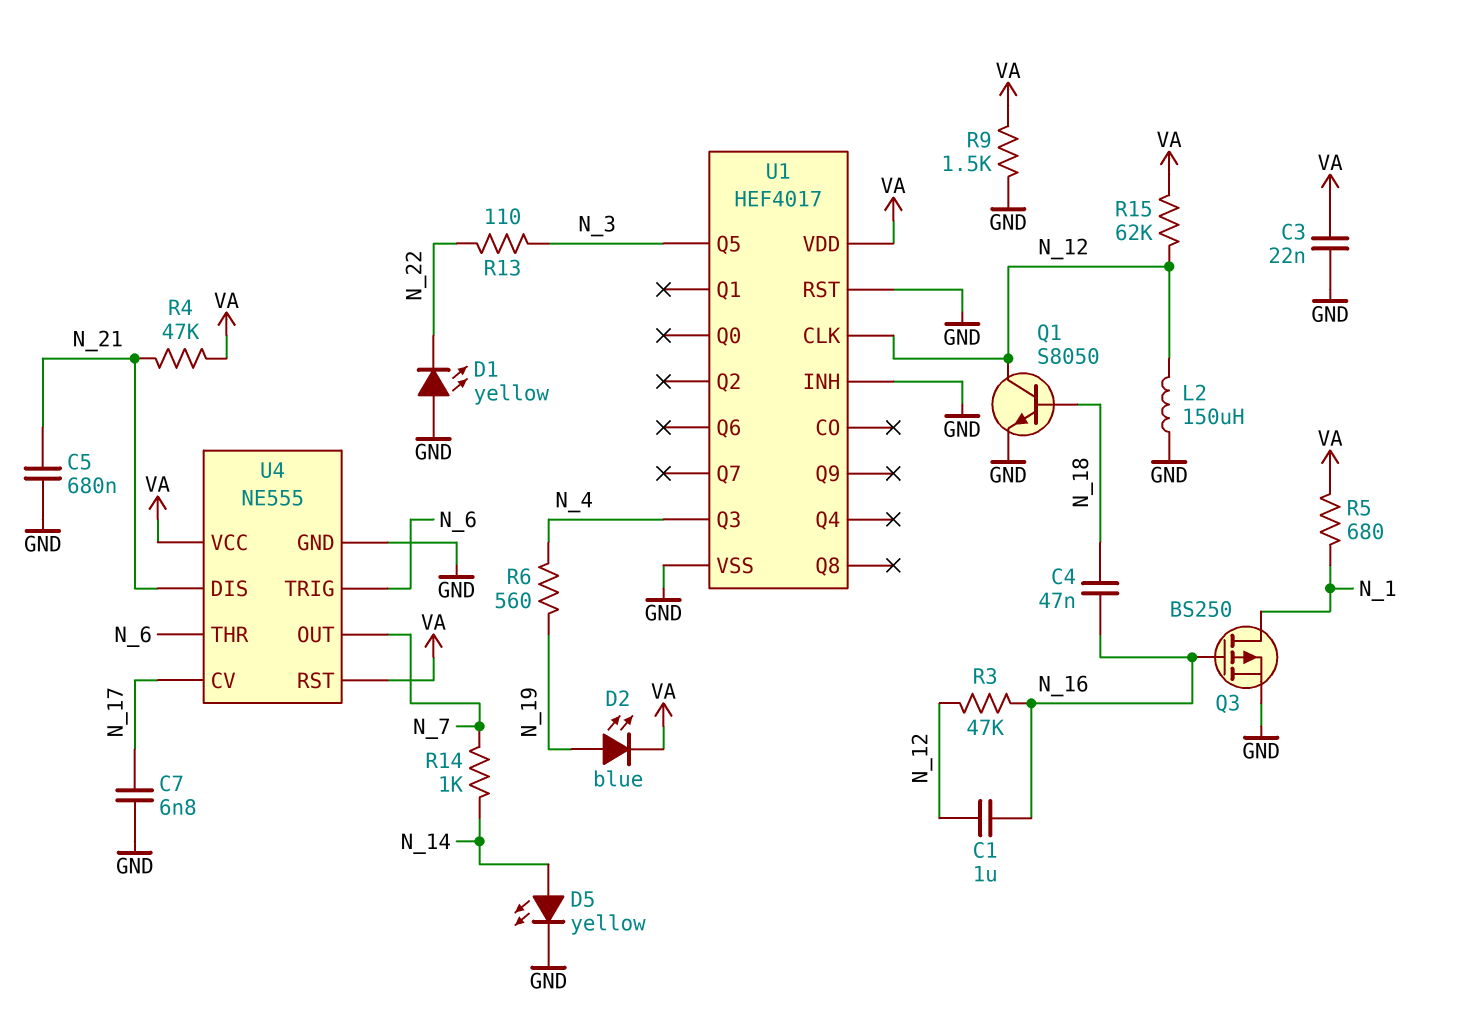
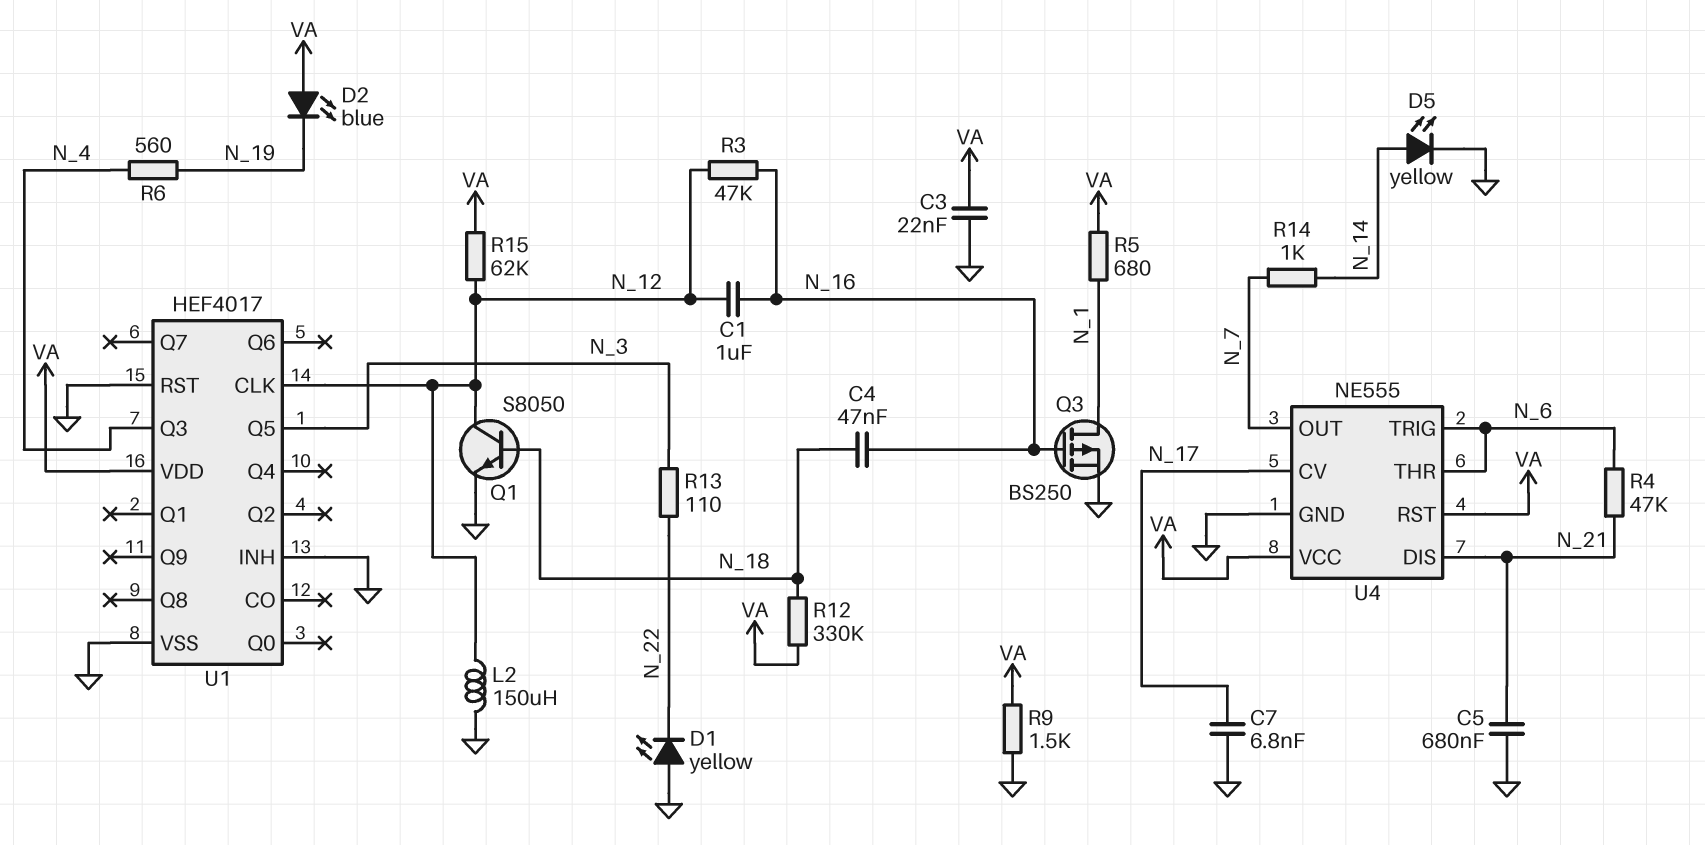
D2: LED blue (A N_19, K VA) -> LED blue (A VA, K N_19)
R4: 47k (N_21, VA) -> 47k (N_6, N_21)
R12: none -> 330k (N_18, VA)

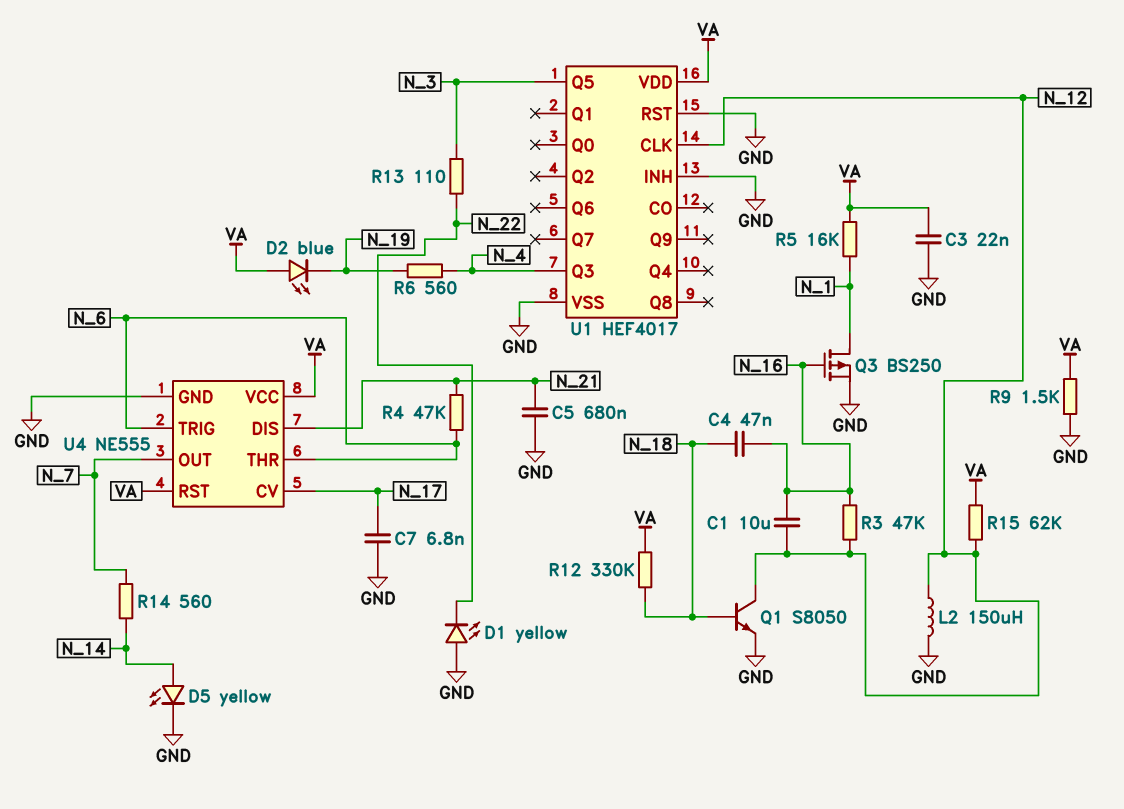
C1: 1uF (N_12, N_16) -> 10uF (N_12, N_16)
R5: 680 (N_1, VA) -> 16k (N_1, VA)
R14: 1k (N_7, N_14) -> 560 (N_7, N_14)

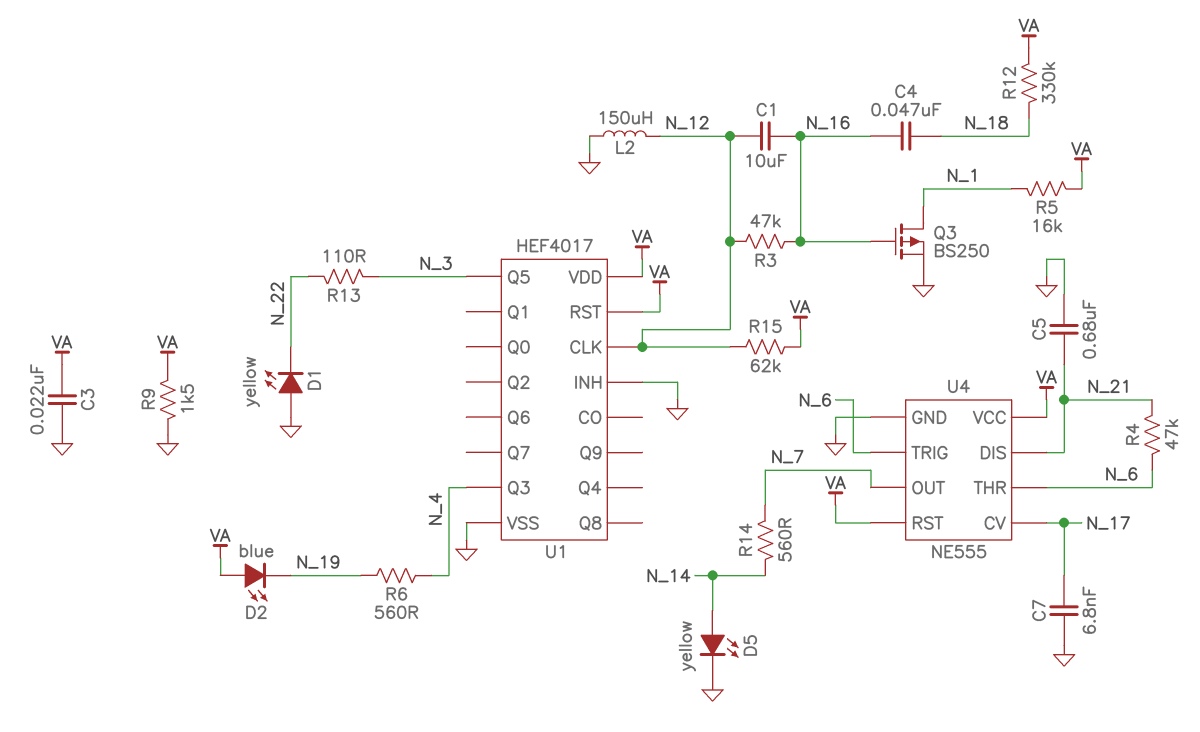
Q1: NPN S8050 (B N_18, C N_12, E GND) -> none
U1 pin RST: GND -> VA

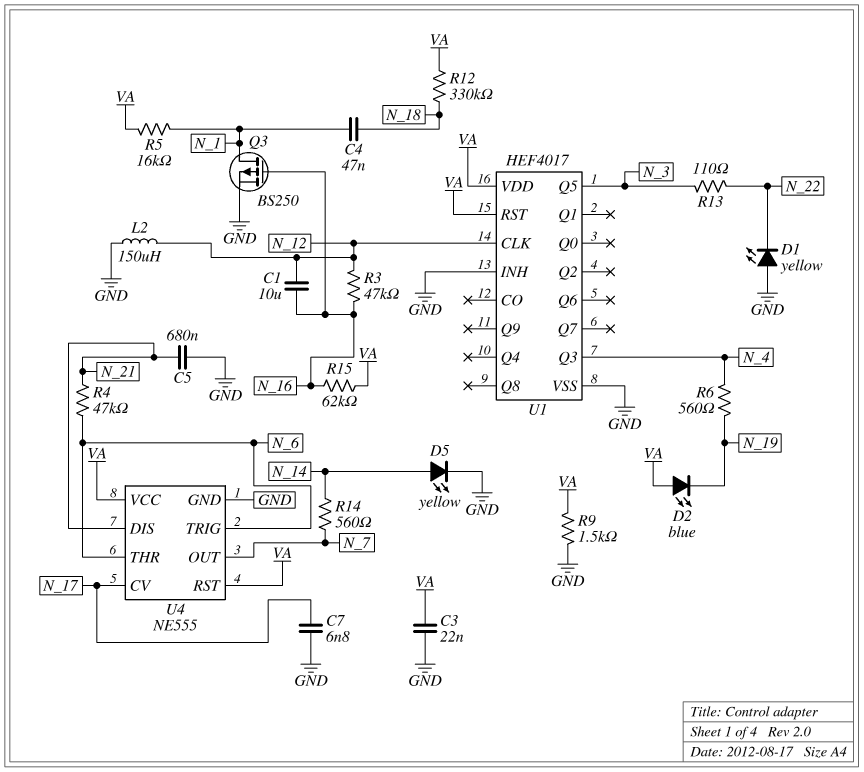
C4: 47nF (N_16, N_18) -> 47nF (N_1, N_18)
R15: 62k (N_12, VA) -> 62k (N_16, VA)

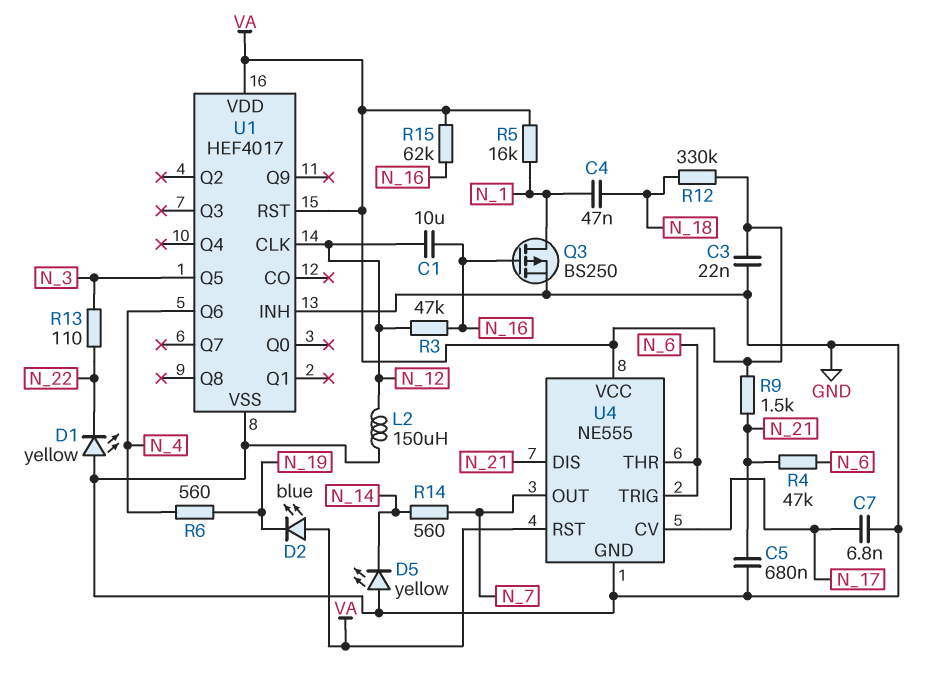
D5: LED yellow (A N_14, K GND) -> LED yellow (A GND, K N_14)
R9: 1.5k (GND, VA) -> 1.5k (N_21, VA)
U1 pin Q3: N_4 -> none
U1 pin Q6: none -> N_4

